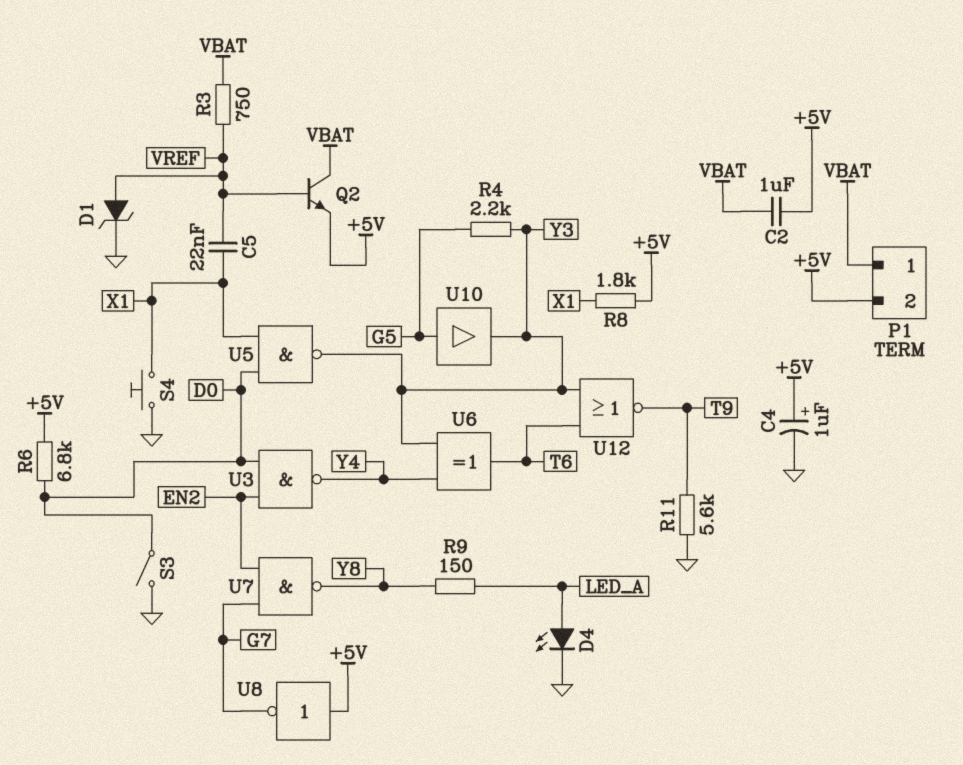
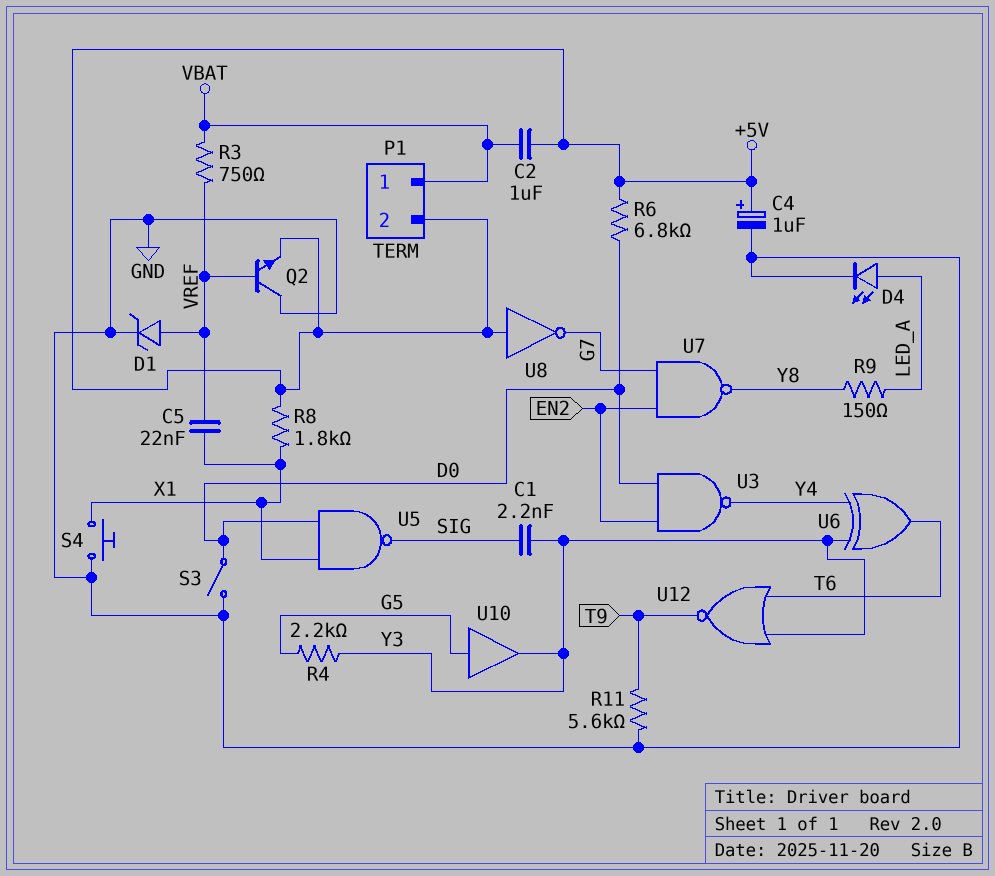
C1: none -> 2.2nF (SIG, Y3)
Q2: NPN (B VREF, C VBAT, E +5V) -> NPN (B VREF, C GND, E +5V)
U5: NAND (in D0, in X1, out Y3) -> NAND (in D0, in X1, out SIG)

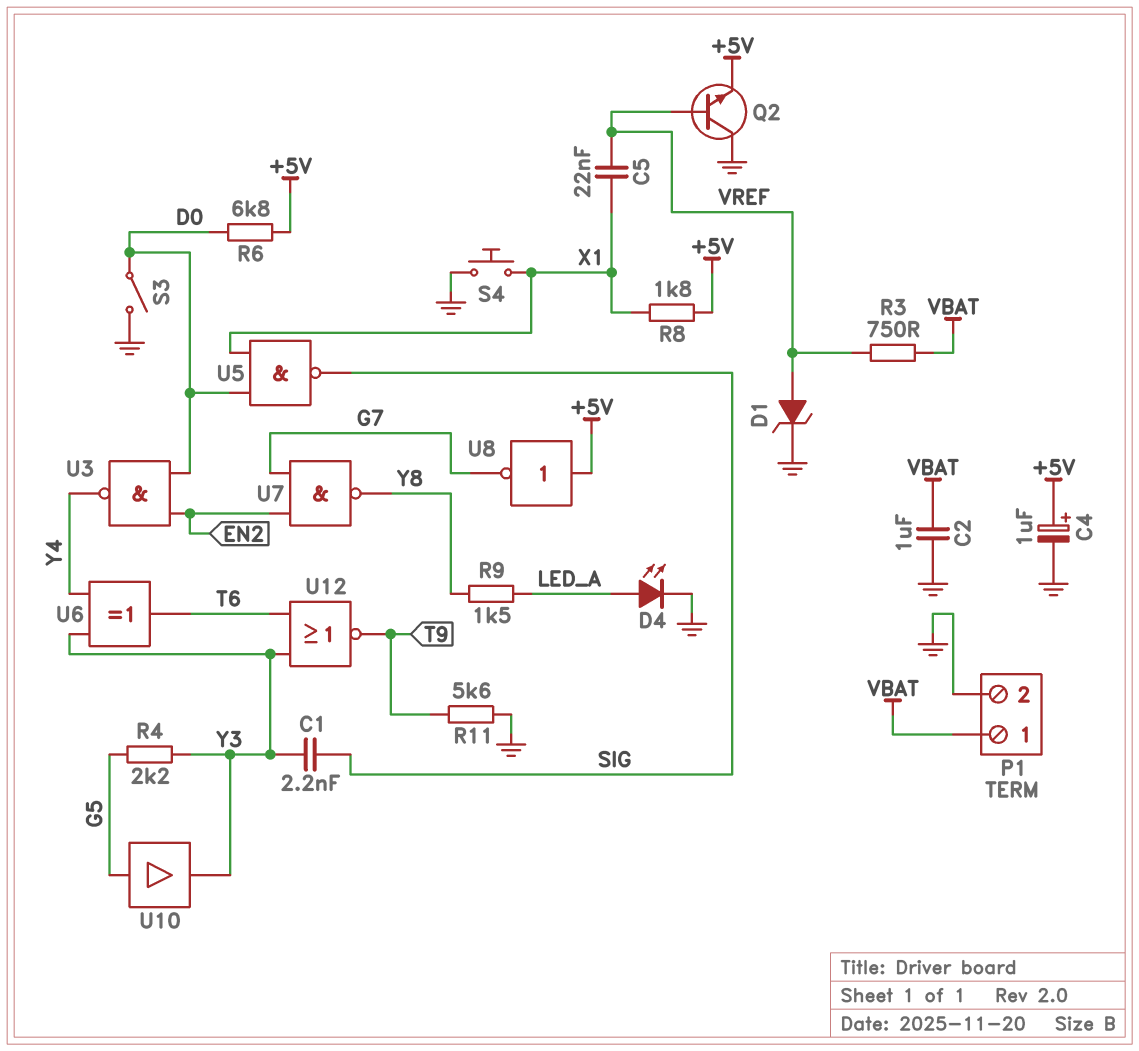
C2: 1uF (+5V, VBAT) -> 1uF (GND, VBAT)
P1 pin 2: +5V -> GND
R9: 150 (LED_A, Y8) -> 1.5k (LED_A, Y8)

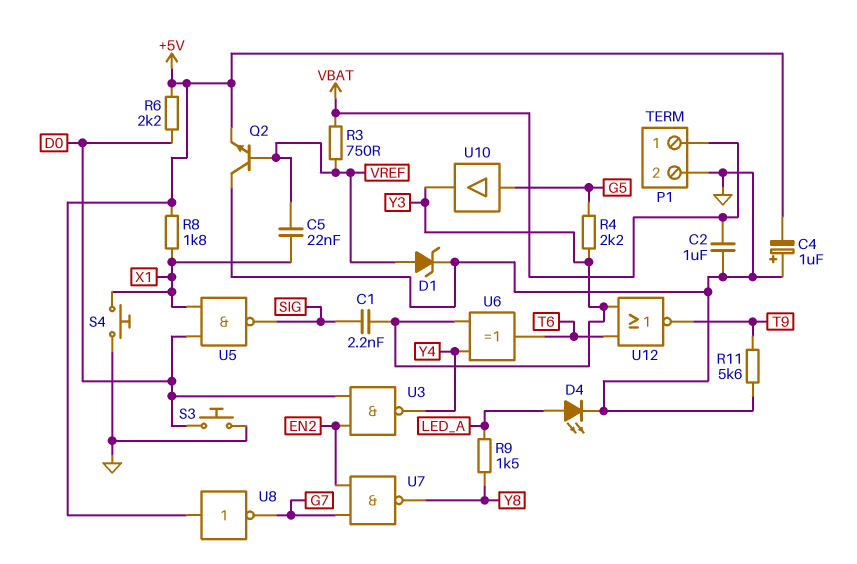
C4: 1uF (plus +5V, minus GND) -> 1uF (plus GND, minus +5V)
R6: 6.8k (+5V, D0) -> 2.2k (+5V, D0)
S3: switch (D0, GND) -> button (D0, GND)

